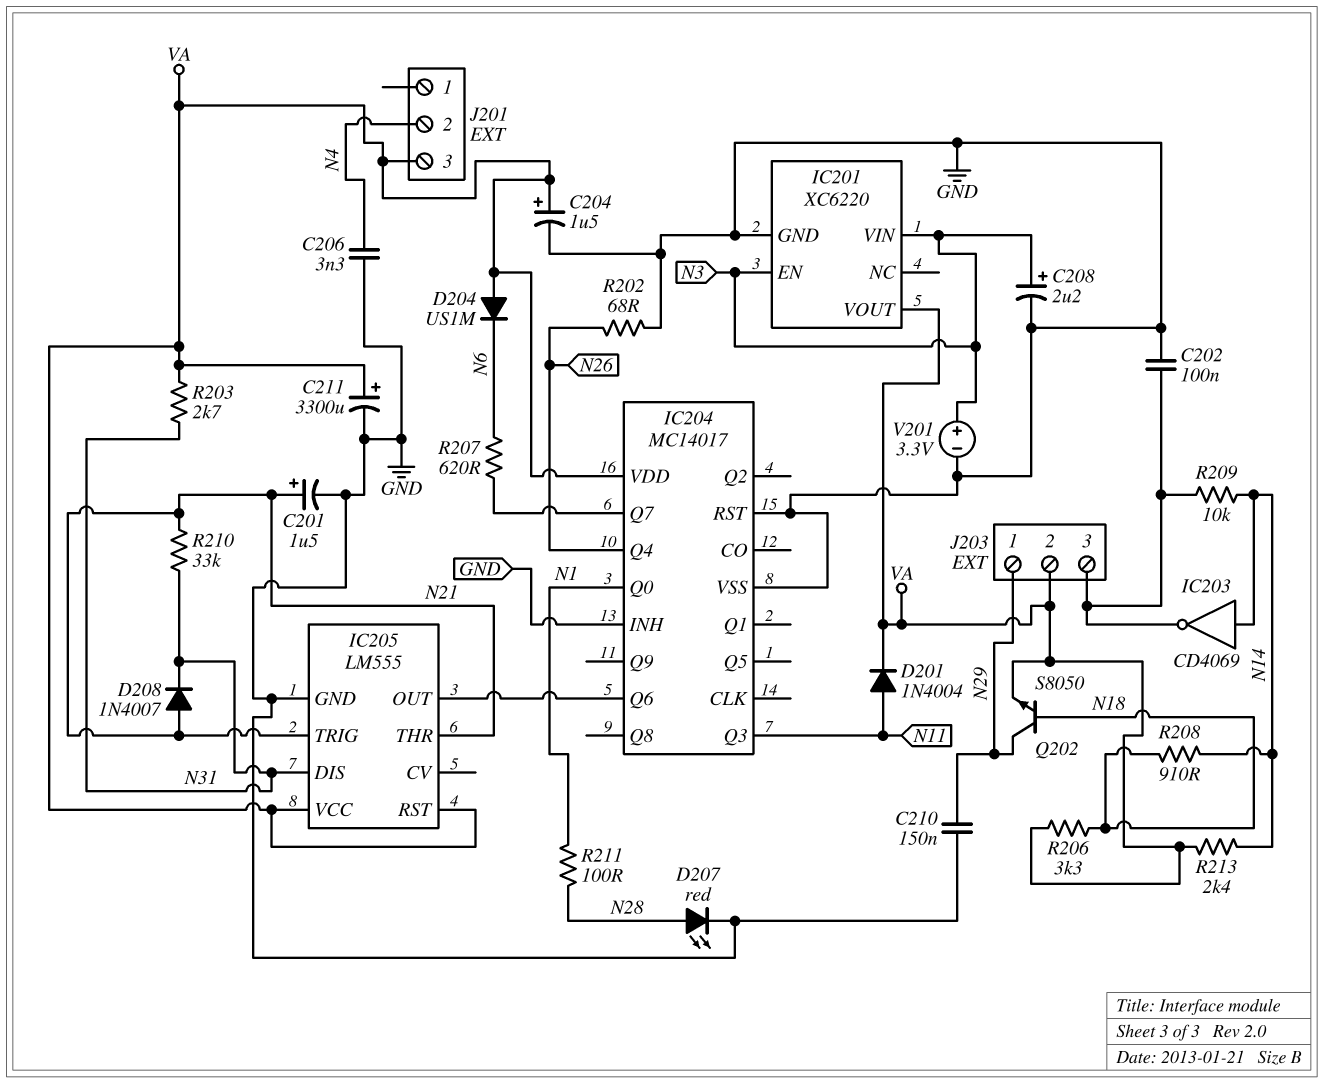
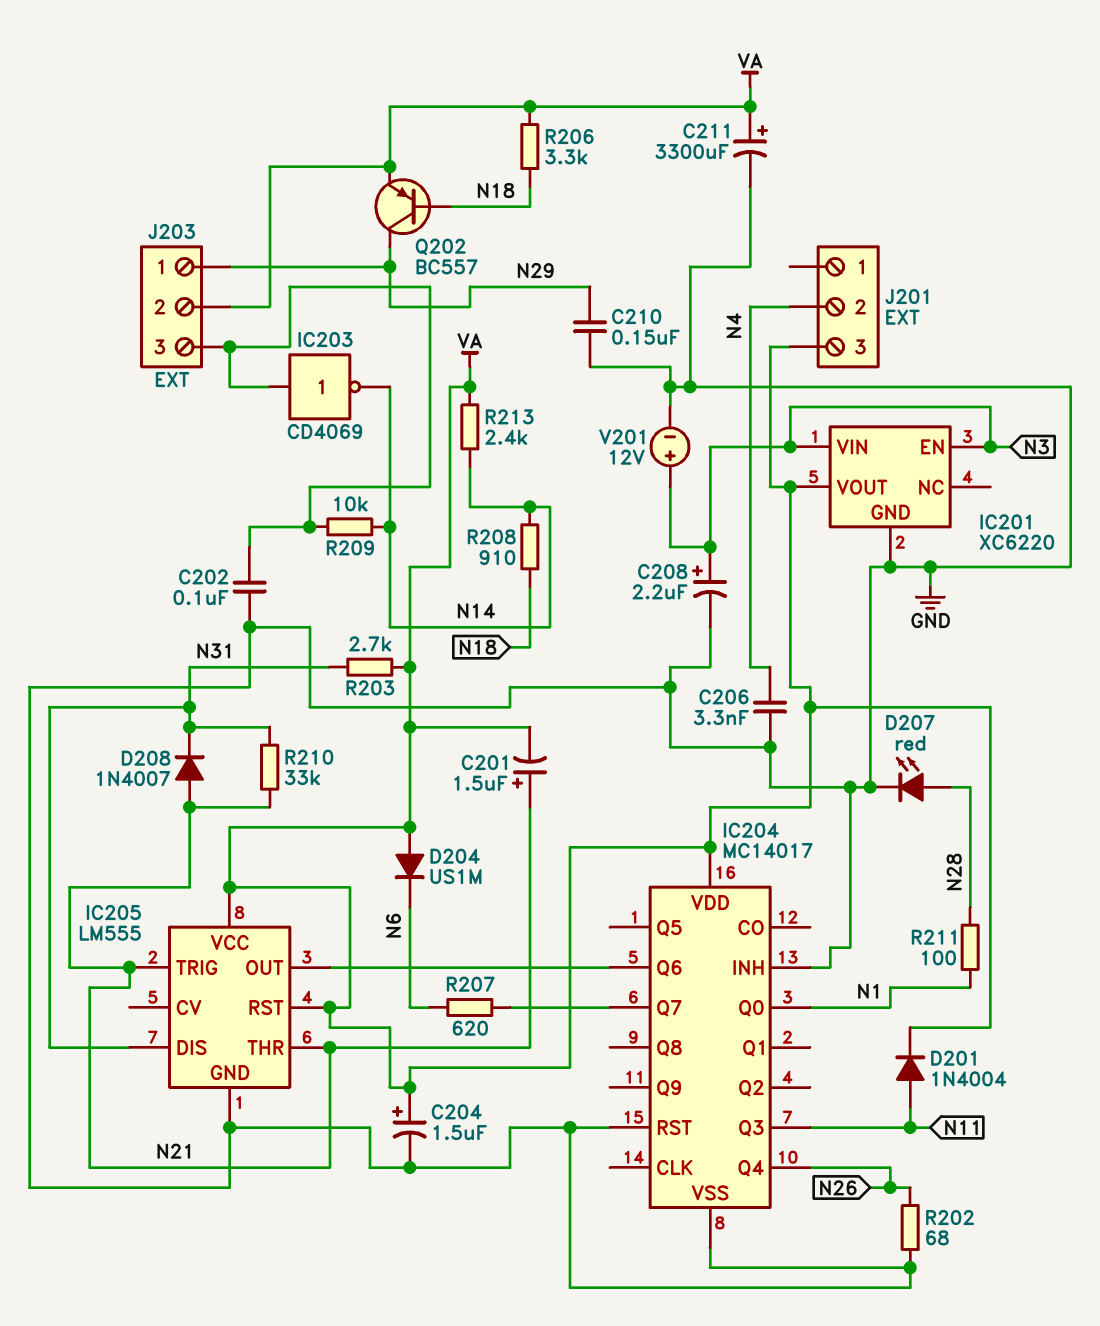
C201: 1.5uF (plus N21, minus GND) -> 1.5uF (plus N21, minus VA)
IC203: NOT CD4069 (in N14, out J203/3) -> NOT CD4069 (in J203/3, out N14)
Q202: NPN S8050 (B N18, C N29, E VA) -> PNP BC557 (B N18, C N29, E VA)
V201: 3.3V (plus N3, minus GND) -> 12V (plus N3, minus GND)

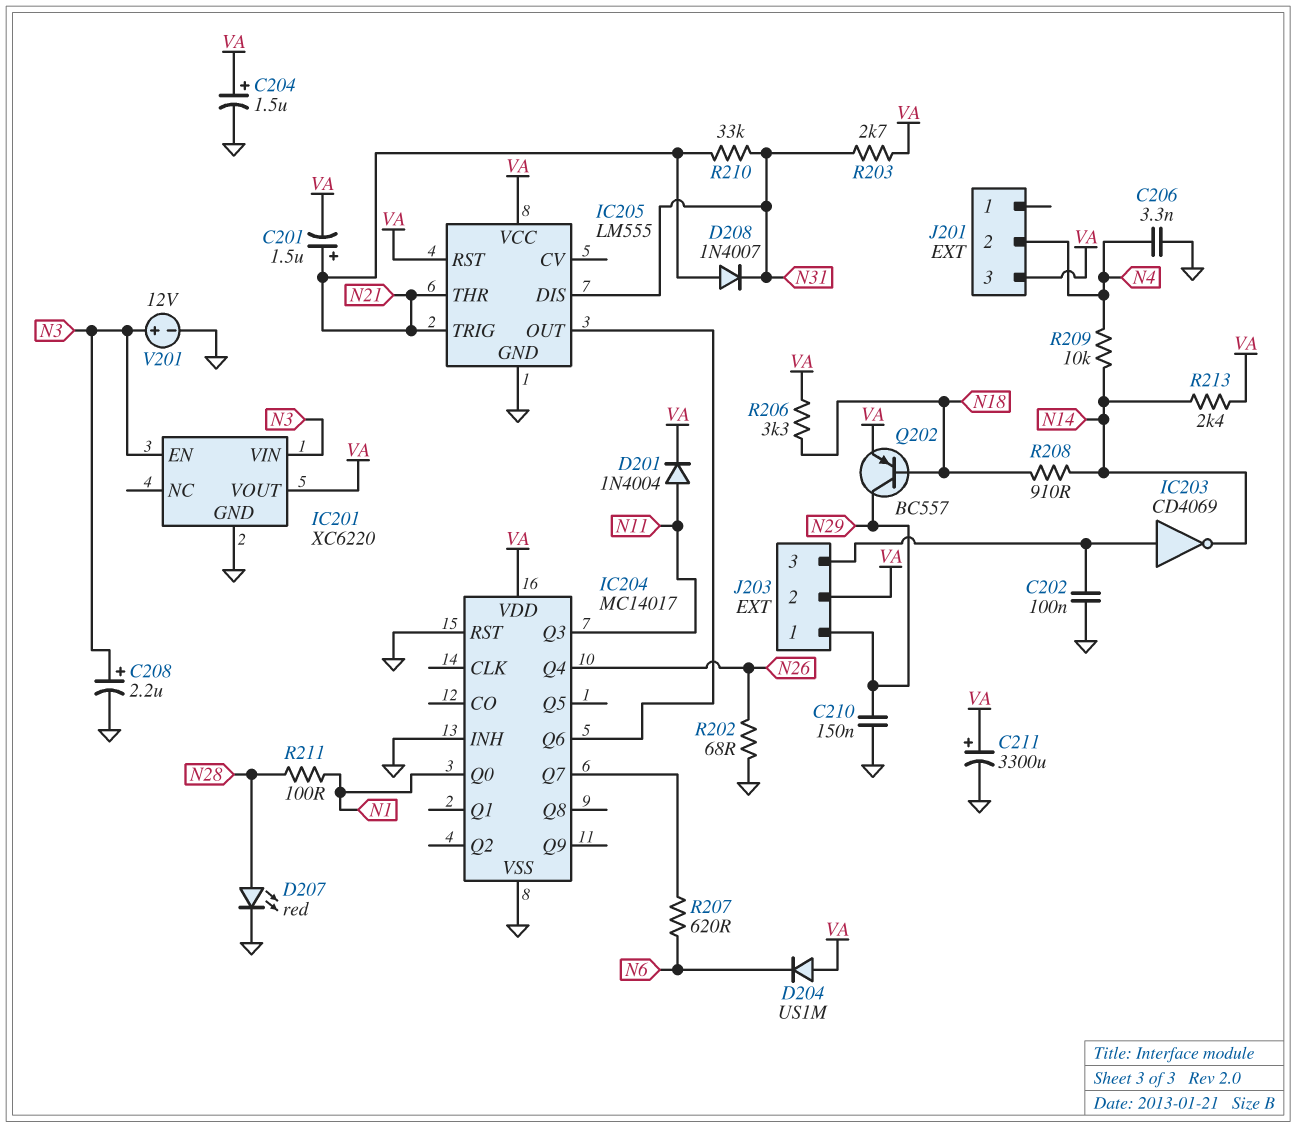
R209: 10k (J203/3, N14) -> 10k (N4, N14)

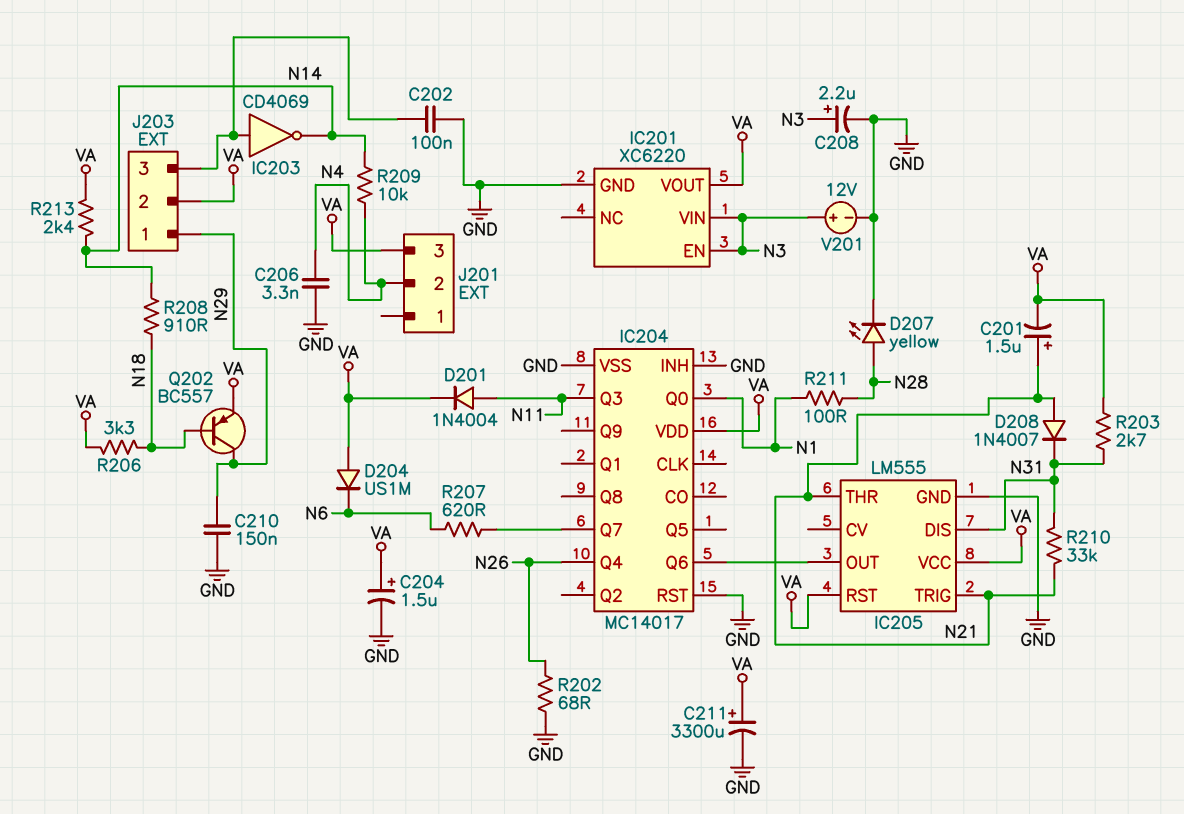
D207: LED red (A N28, K GND) -> LED yellow (A N28, K GND)

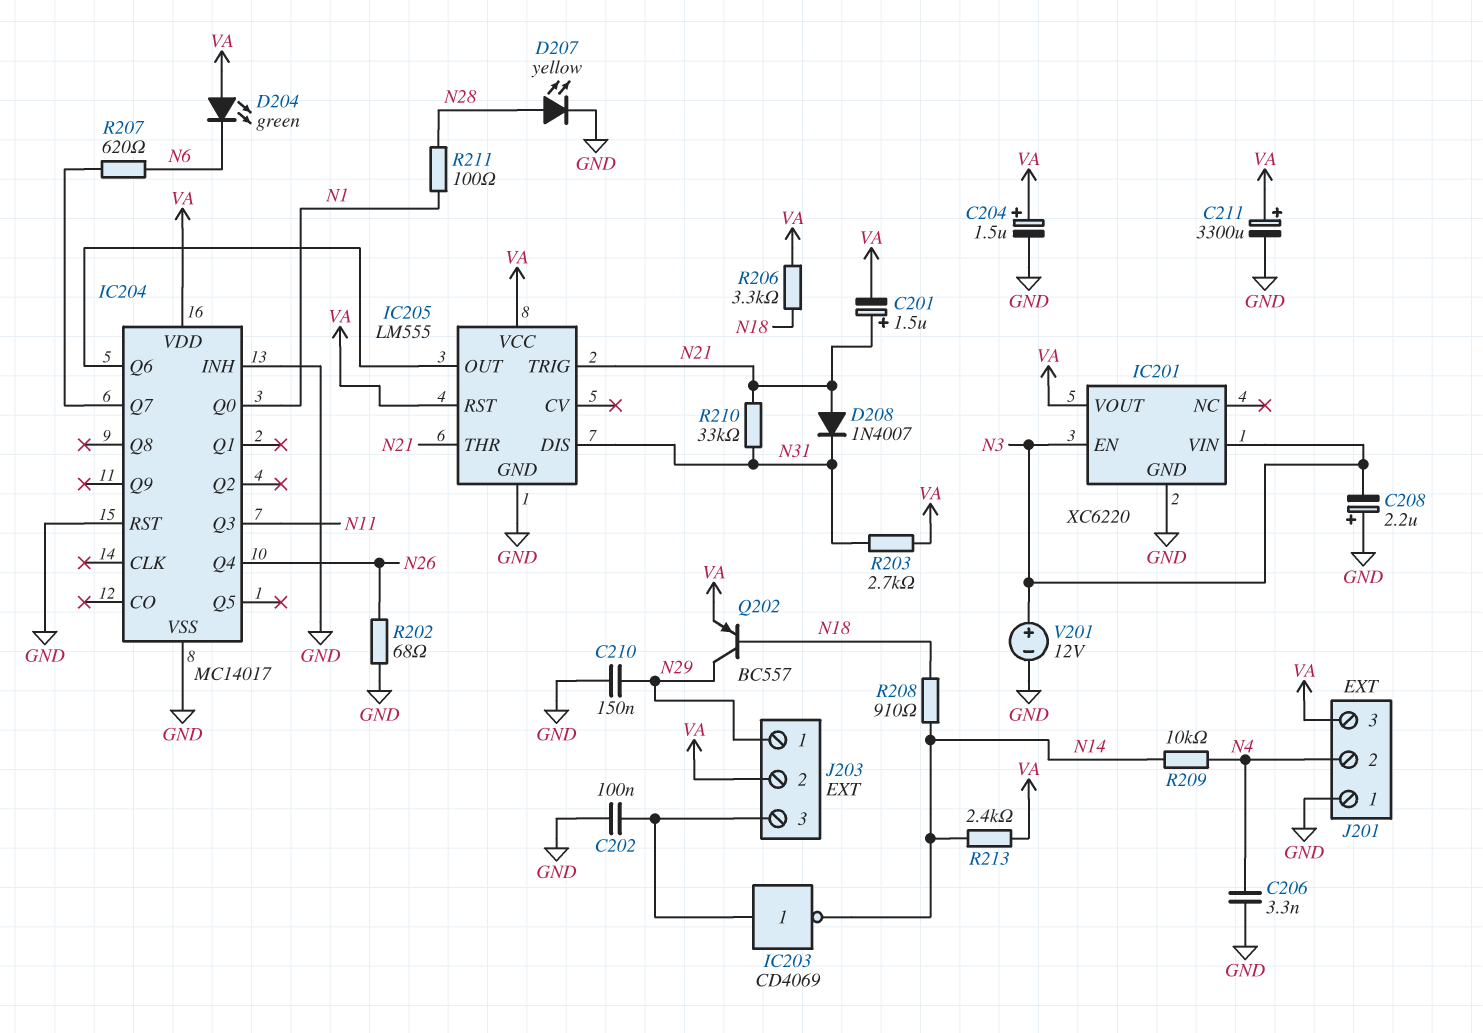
C208: 2.2uF (plus N3, minus GND) -> 2.2uF (plus GND, minus N3)
D201: diode 1N4004 (A N11, K VA) -> none
D204: diode US1M (A VA, K N6) -> LED green (A VA, K N6)
J201 pin 1: none -> GND

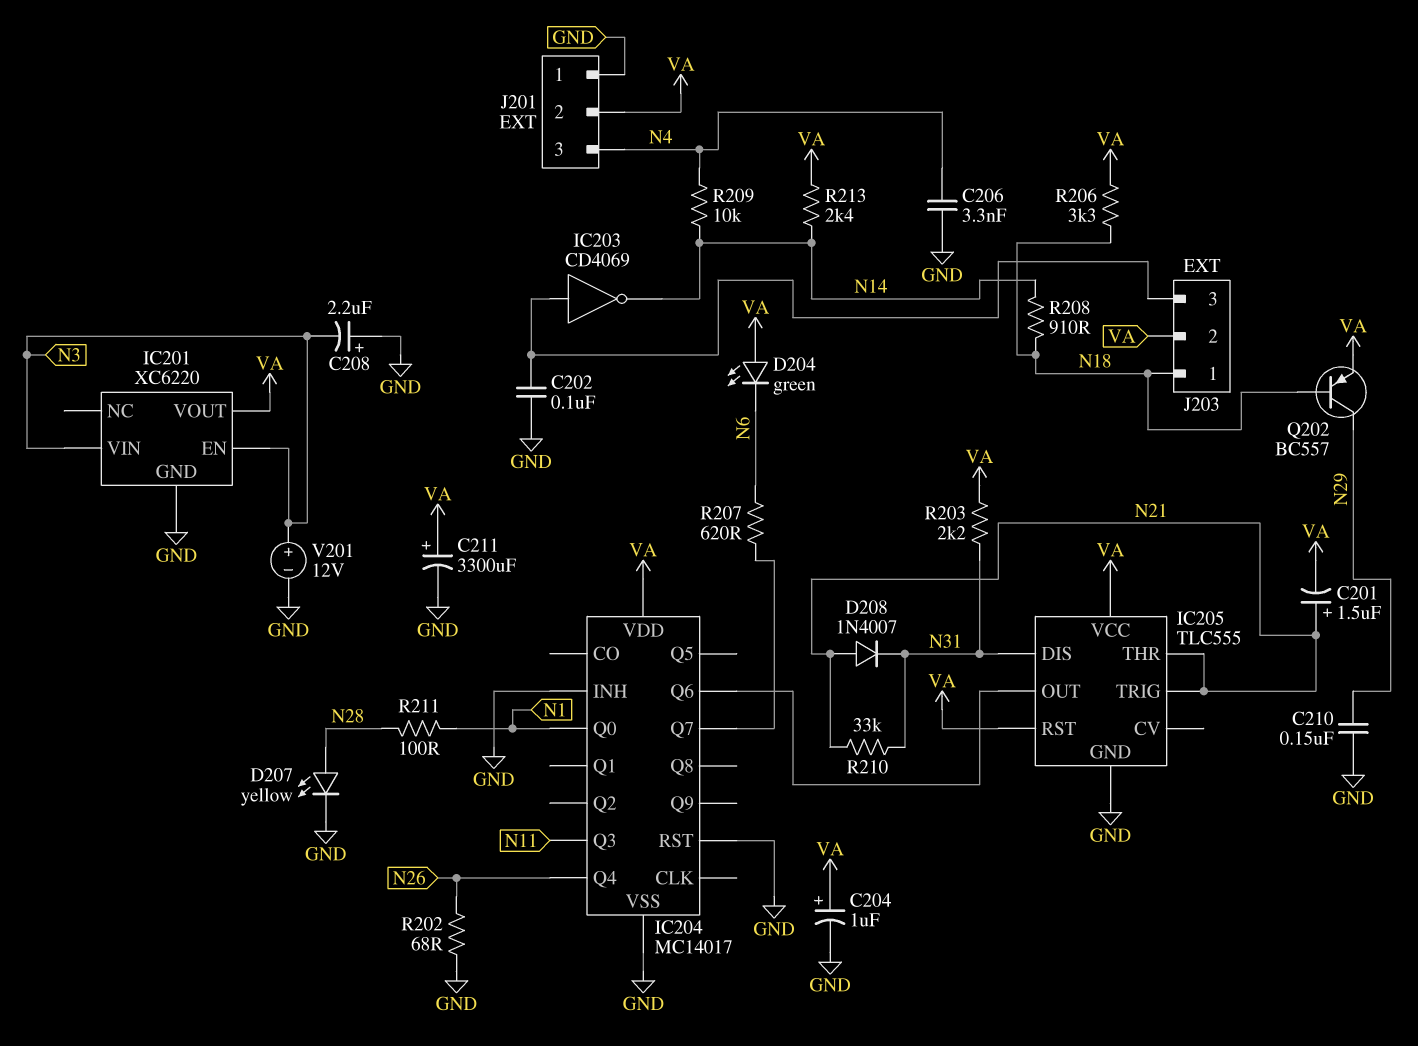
C204: 1.5uF (plus VA, minus GND) -> 1uF (plus VA, minus GND)
IC205: LM555 -> TLC555
J201 pin 2: N4 -> VA
J201 pin 3: VA -> N4
J203 pin 1: N29 -> N18
R203: 2.7k (N31, VA) -> 2.2k (N31, VA)

